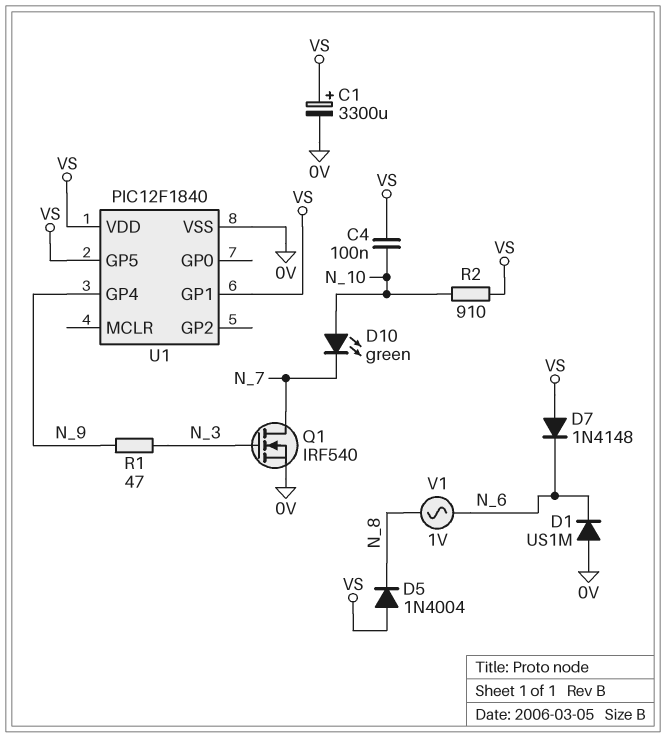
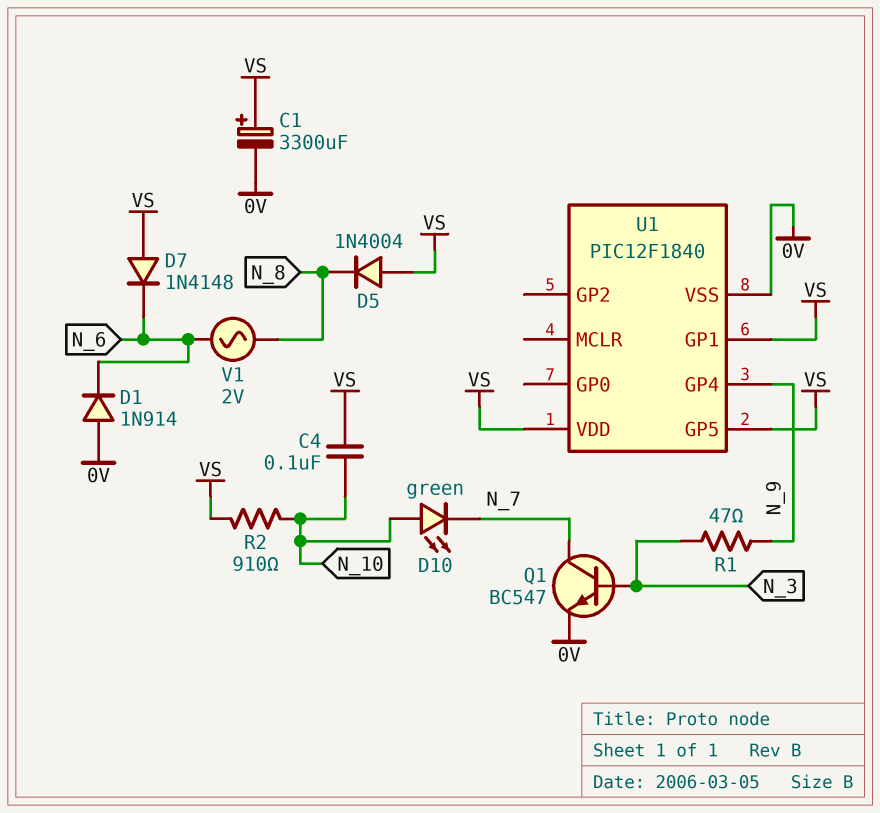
D1: diode US1M (A 0V, K N_6) -> diode 1N914 (A 0V, K N_6)
Q1: NMOS IRF540 (G N_3, D N_7, S 0V) -> NPN BC547 (B N_3, C N_7, E 0V)
V1: AC 1V (N_6, N_8) -> AC 2V (N_6, N_8)

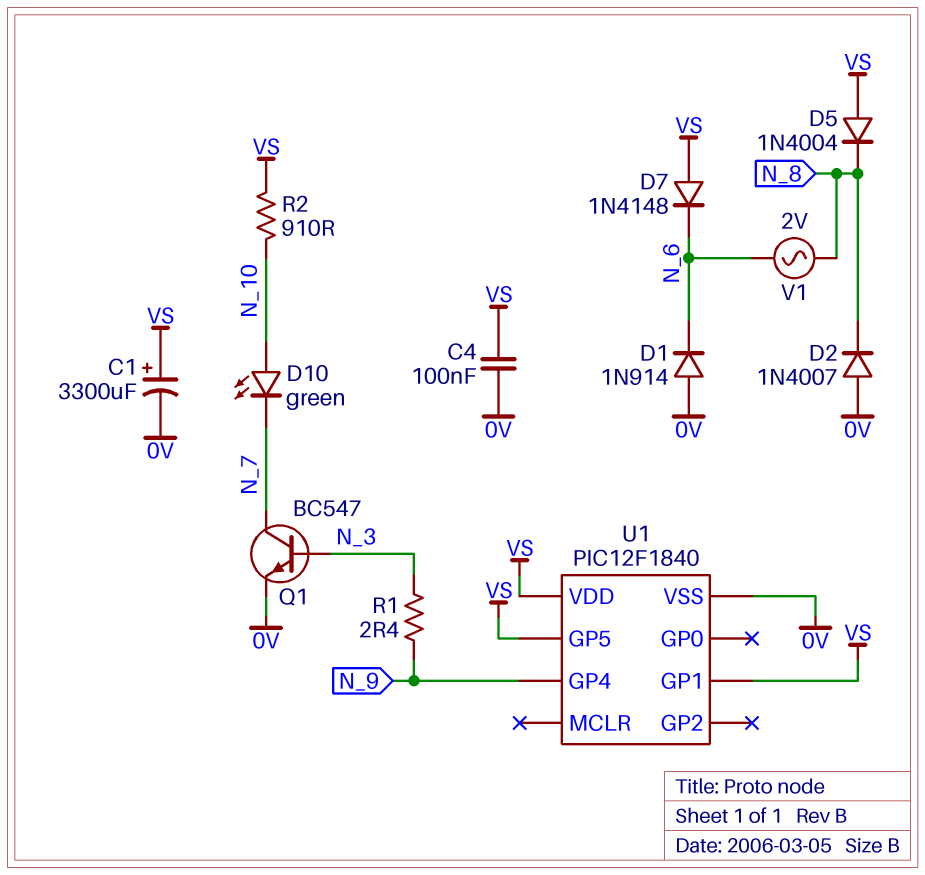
C4: 100nF (N_10, VS) -> 100nF (0V, VS)
D2: none -> diode 1N4007 (A 0V, K N_8)
R1: 47 (N_3, N_9) -> 2.4 (N_3, N_9)

